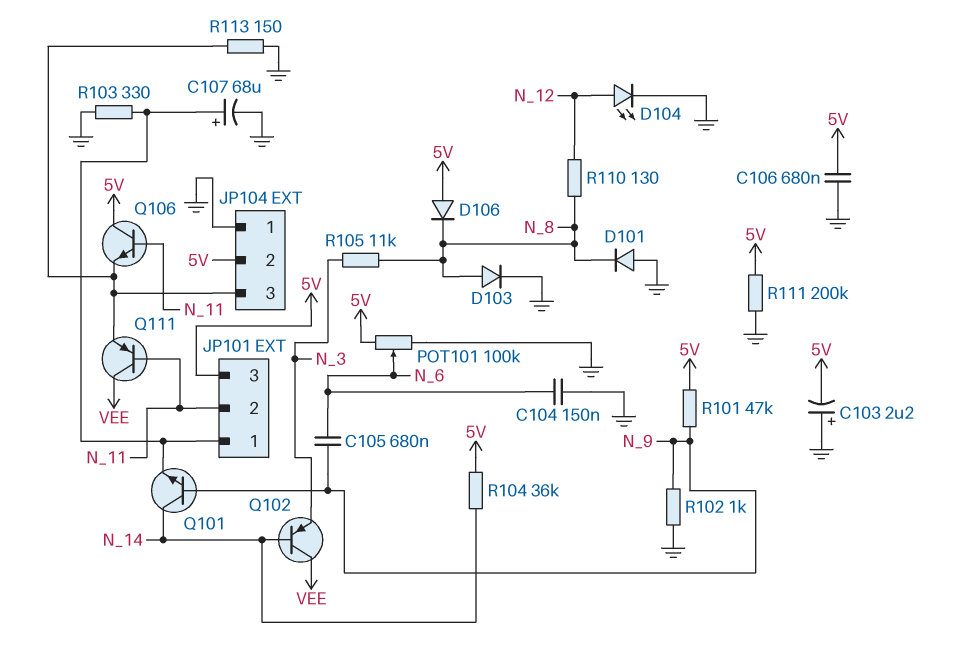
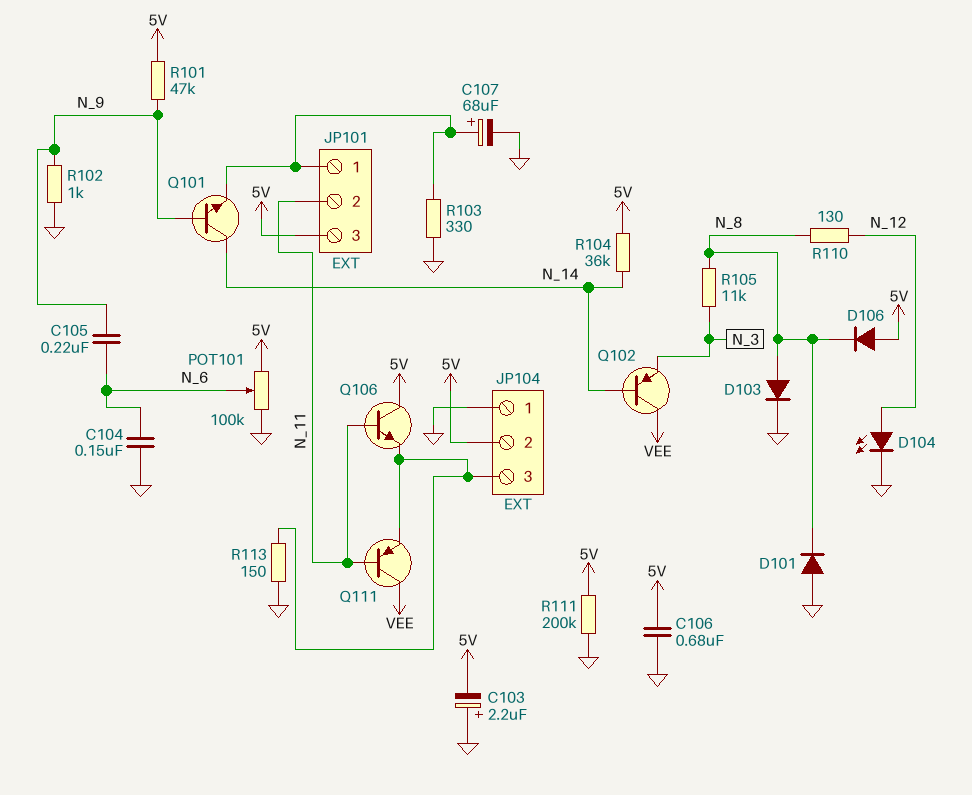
C105: 680nF (N_6, N_9) -> 220nF (N_6, N_9)

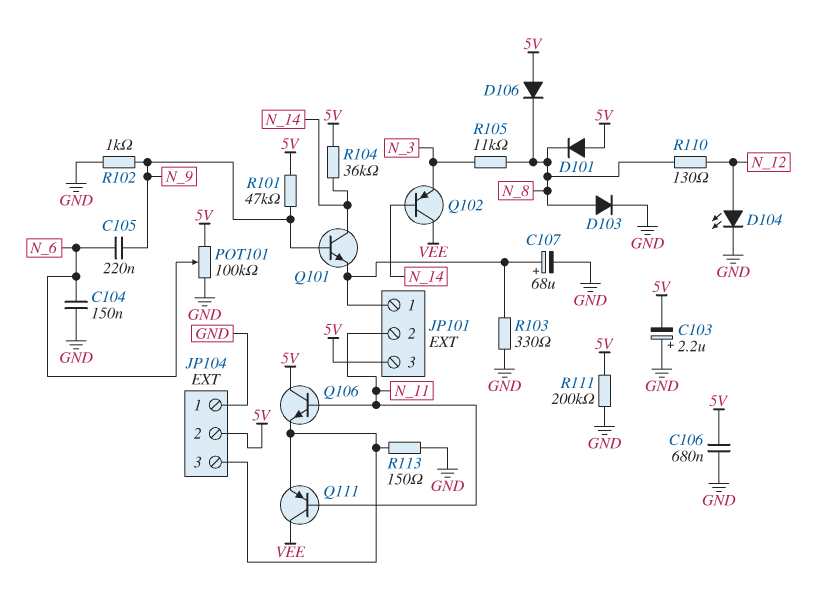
D101: diode (A GND, K N_8) -> diode (A 5V, K N_8)

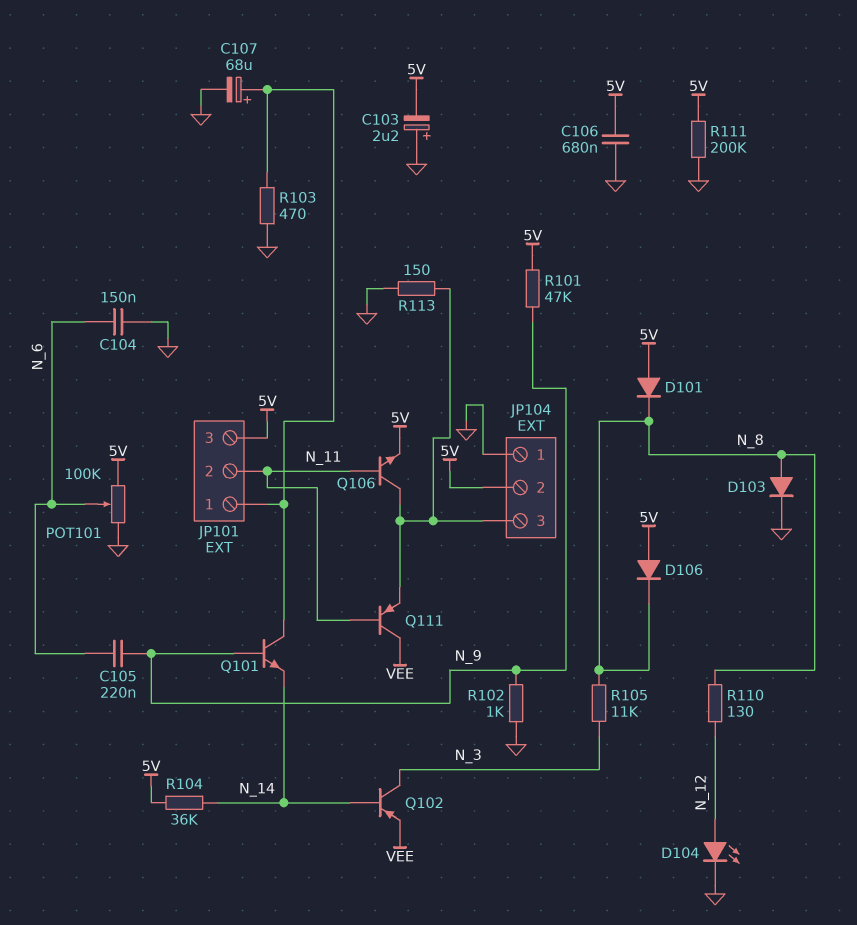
Q101: NPN (B N_9, C N_14, E JP101/1) -> NPN (B N_9, C JP101/1, E N_14)
Q102: PNP (B N_14, C VEE, E N_3) -> PNP (B N_14, C N_3, E VEE)
Q106: NPN (B N_11, C 5V, E JP104/3) -> NPN (B N_11, C JP104/3, E 5V)
R103: 330 (GND, JP101/1) -> 470 (GND, JP101/1)

